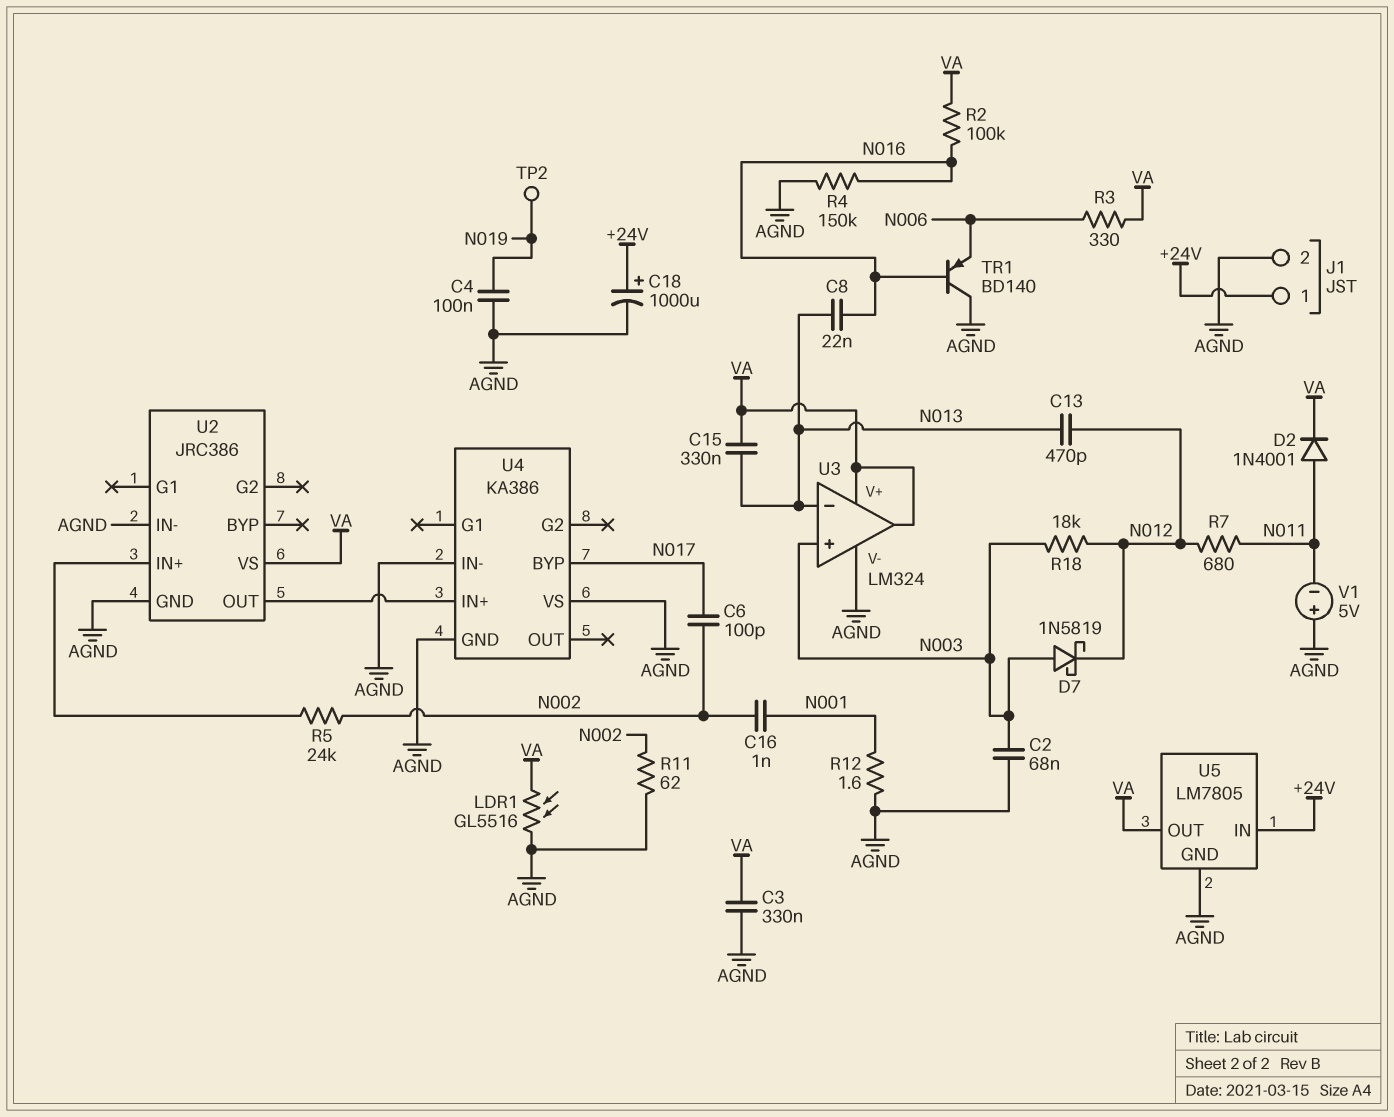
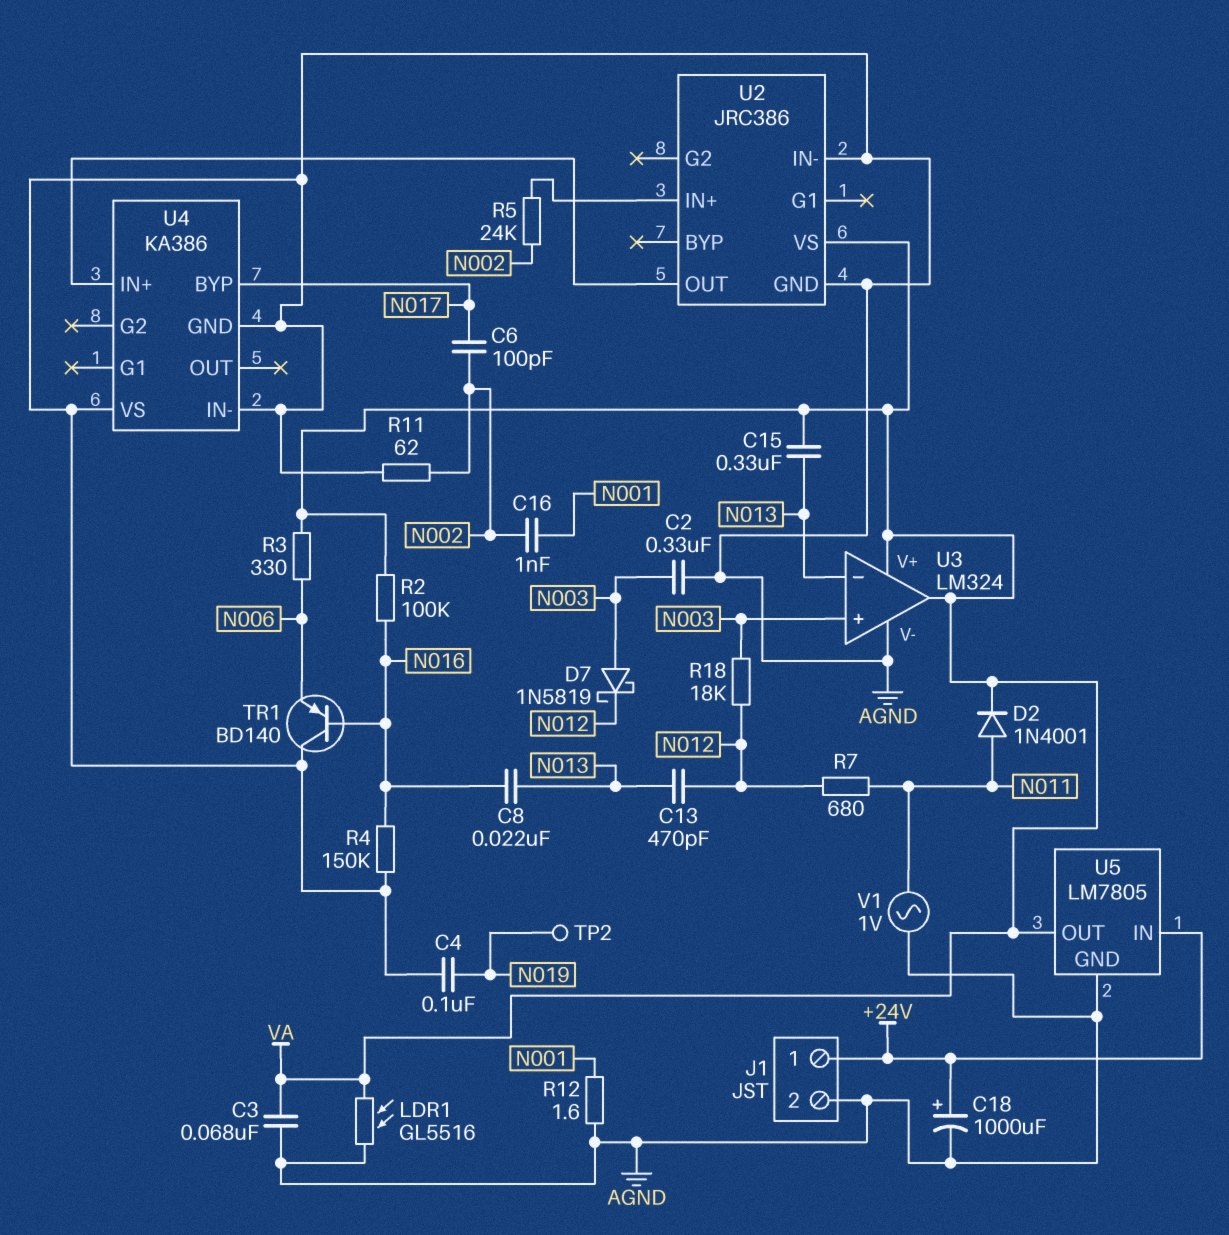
C2: 68nF (AGND, N003) -> 330nF (AGND, N003)
C3: 330nF (AGND, VA) -> 68nF (AGND, VA)
V1: 5V (plus AGND, minus N011) -> AC 1V (AGND, N011)

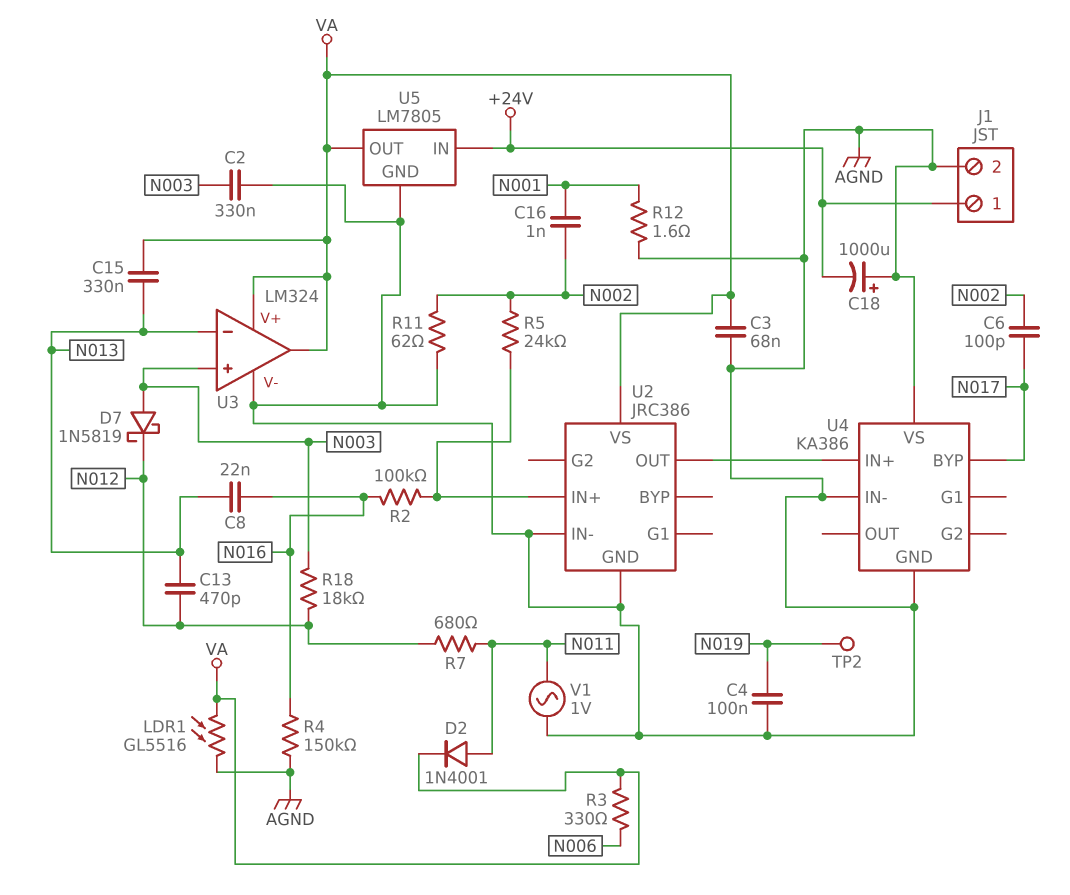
C18: 1000uF (plus +24V, minus AGND) -> 1000uF (plus AGND, minus +24V)
R2: 100k (N016, VA) -> 100k (N016, U2/IN+)
TR1: PNP BD140 (B N016, C AGND, E N006) -> none

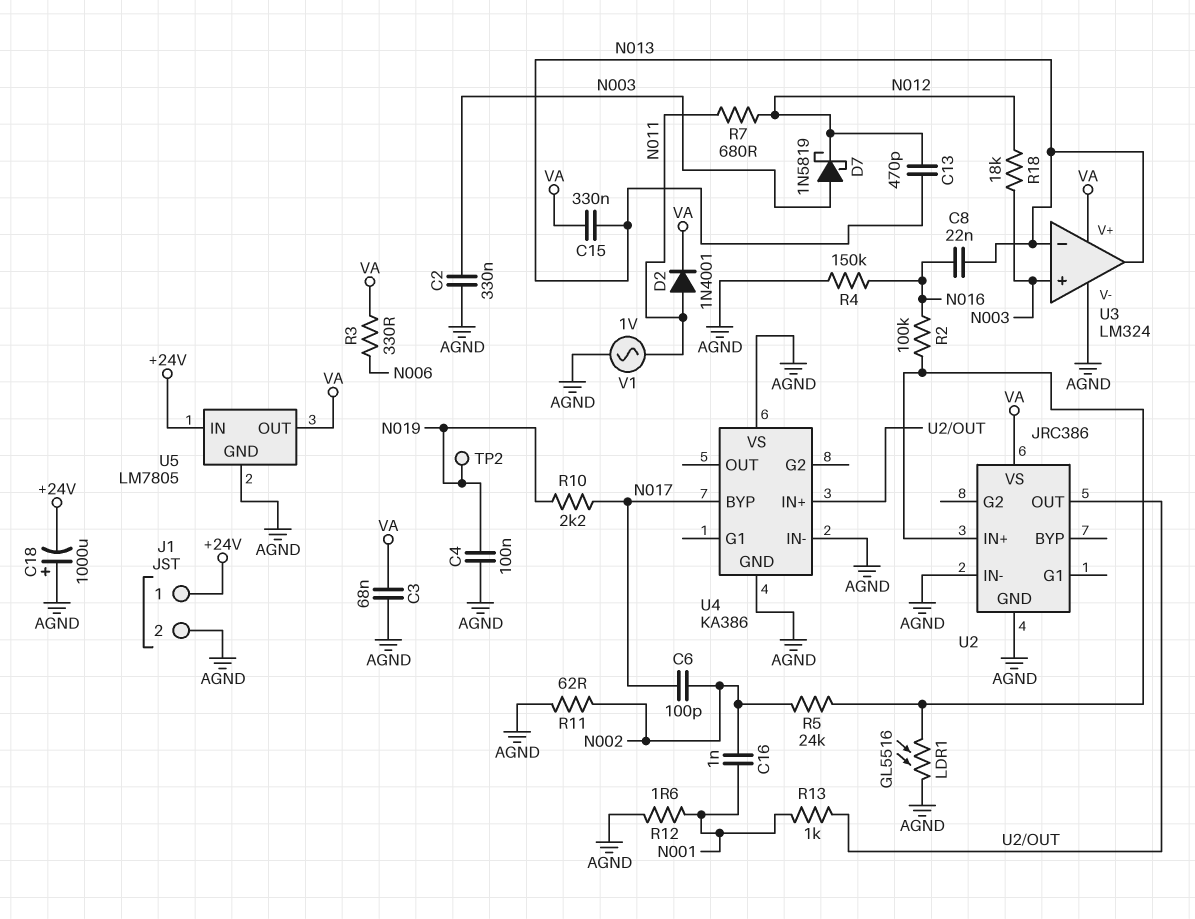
LDR1: GL5516 (AGND, VA) -> GL5516 (AGND, U2/IN+)
R10: none -> 2.2k (N017, N019)
R13: none -> 1k (N001, U2/OUT)
U3 pin out: VA -> N013

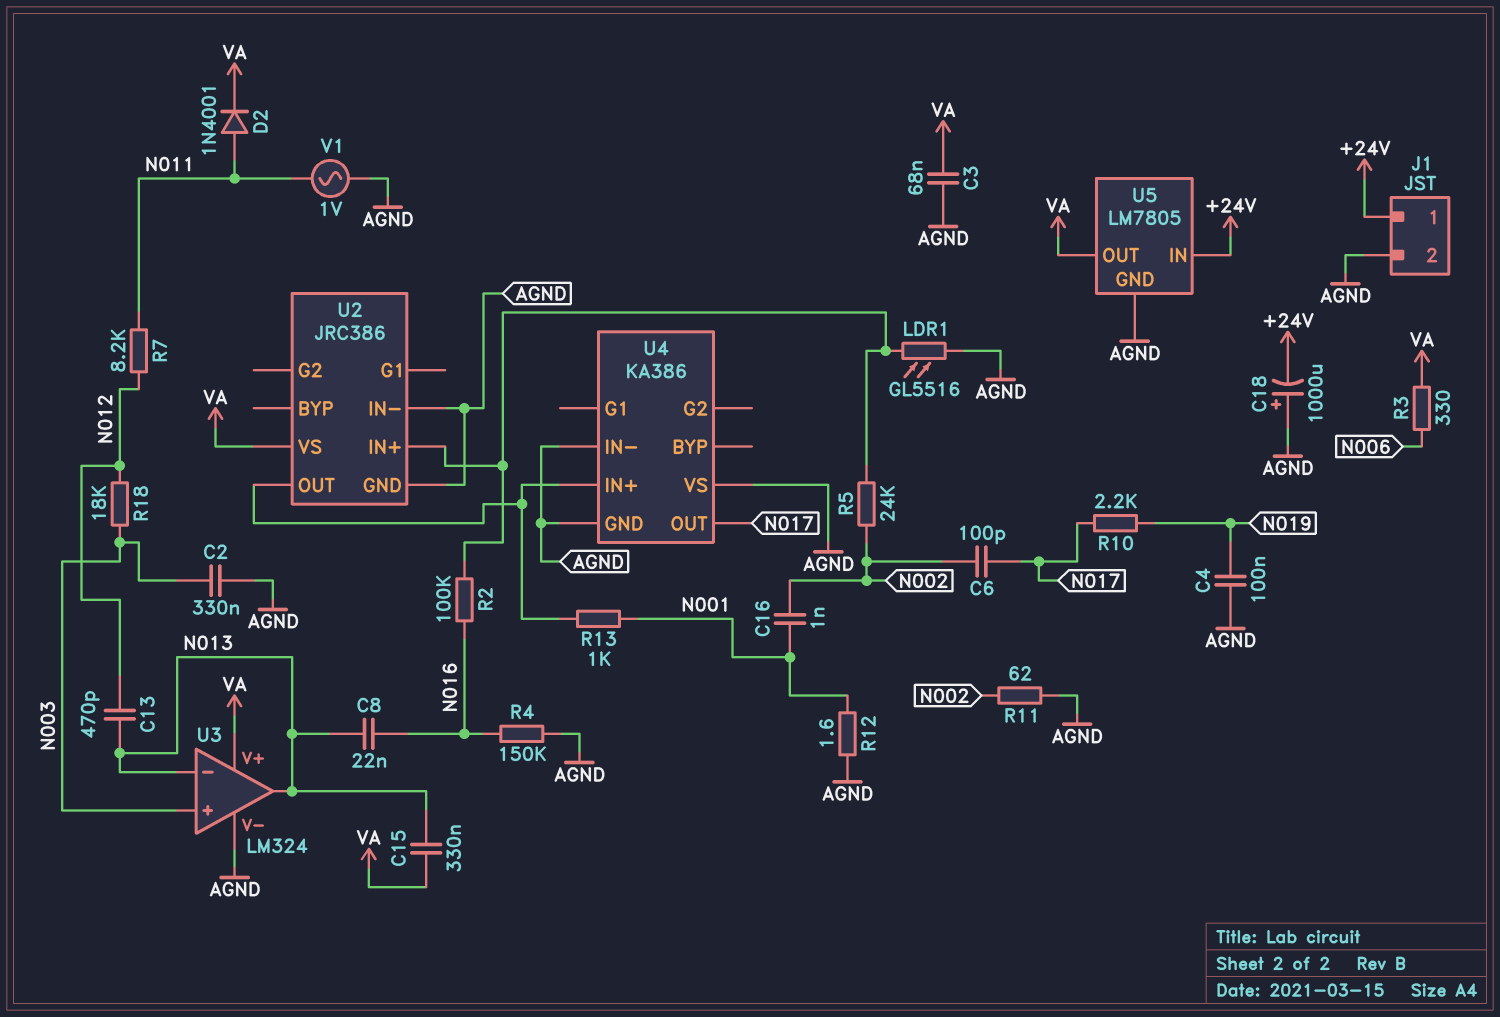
D7: schottky 1N5819 (A N003, K N012) -> none
R7: 680 (N011, N012) -> 8.2k (N011, N012)
TP2: test point (N019) -> none
U4 pin BYP: N017 -> none
U4 pin OUT: none -> N017

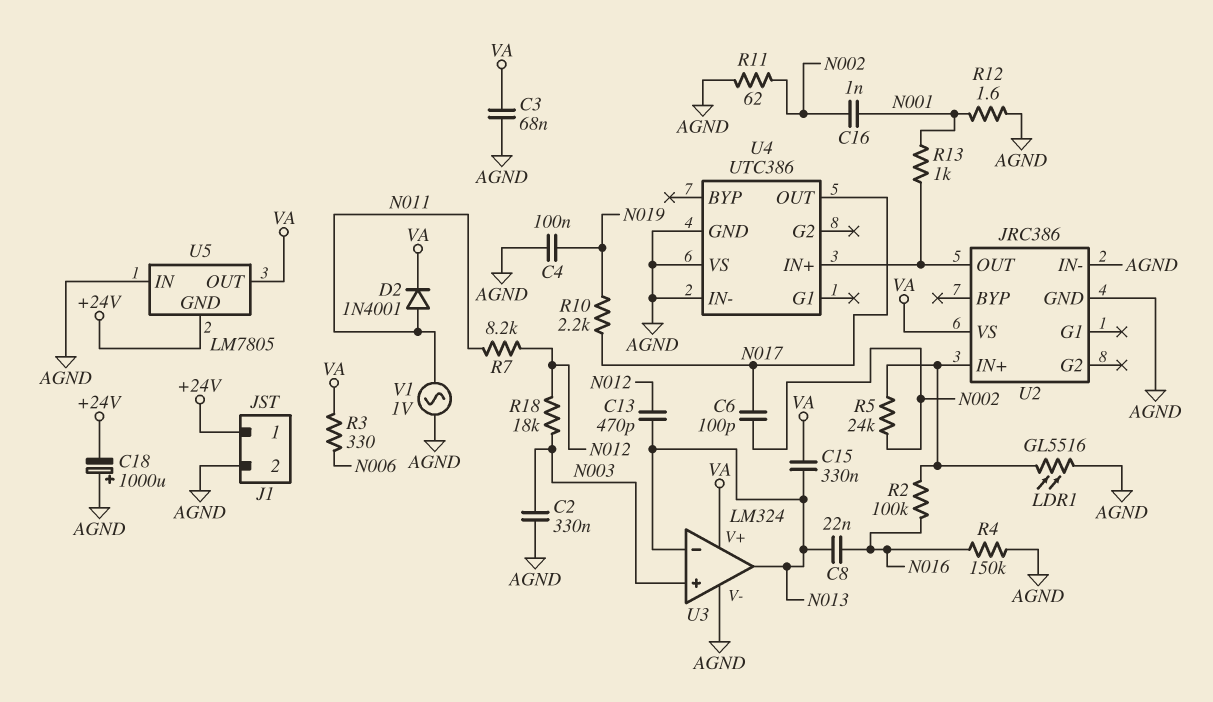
U4: KA386 -> UTC386
U5 pin GND: AGND -> +24V
U5 pin IN: +24V -> AGND

